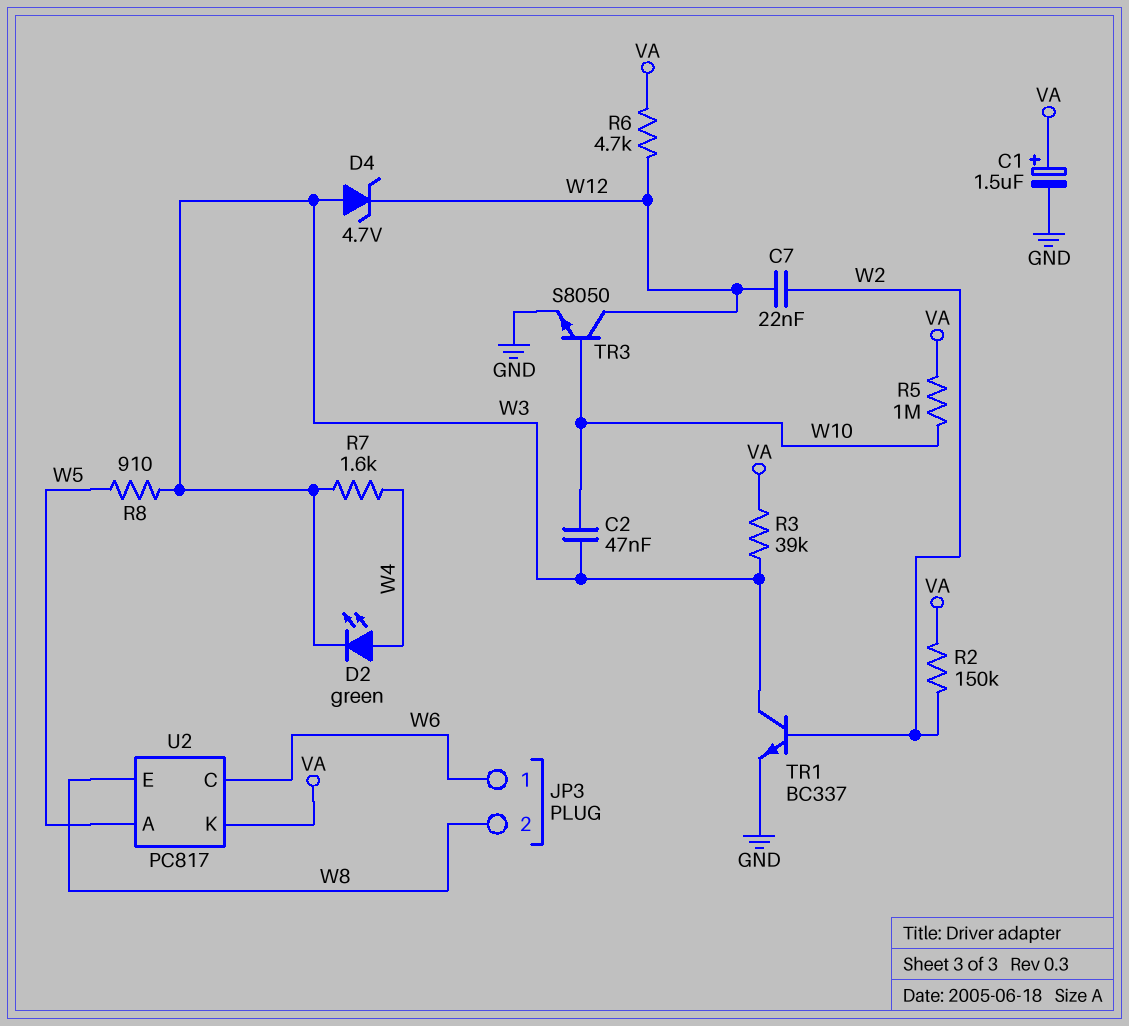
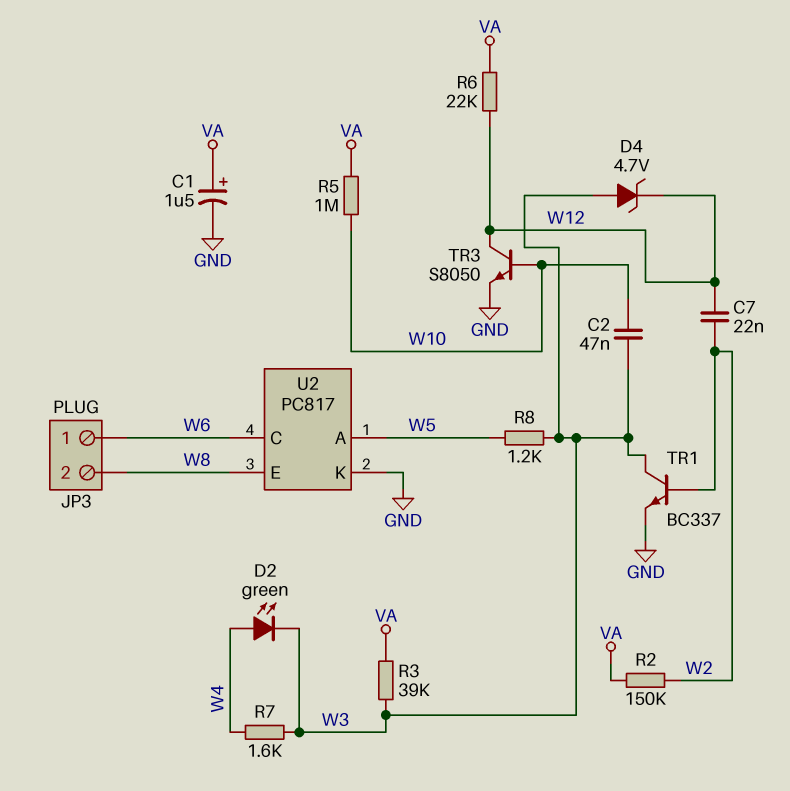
R6: 4.7k (VA, W12) -> 22k (VA, W12)
R8: 910 (W3, W5) -> 1.2k (W3, W5)
U2 pin K: VA -> GND

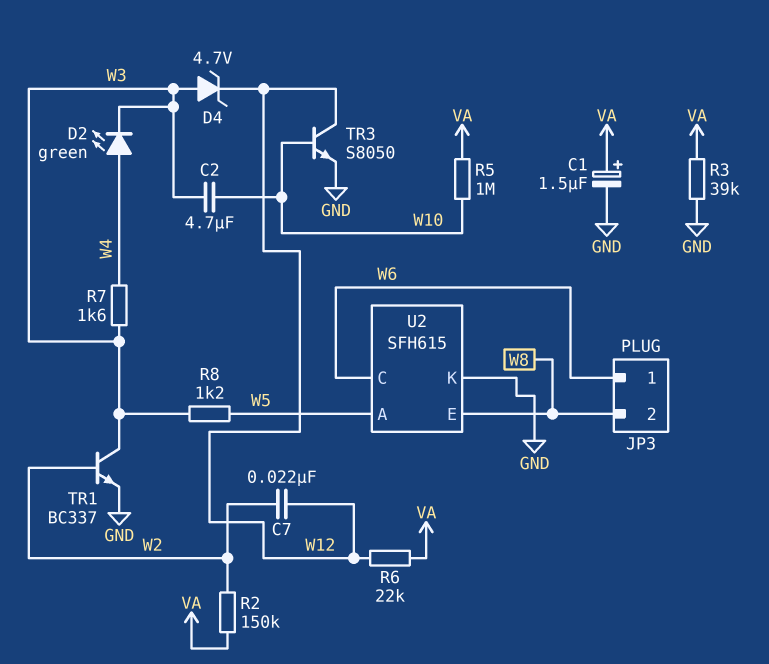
C2: 47nF (W3, W10) -> 4.7uF (W3, W10)
R3: 39k (VA, W3) -> 39k (GND, VA)
U2: PC817 -> SFH615

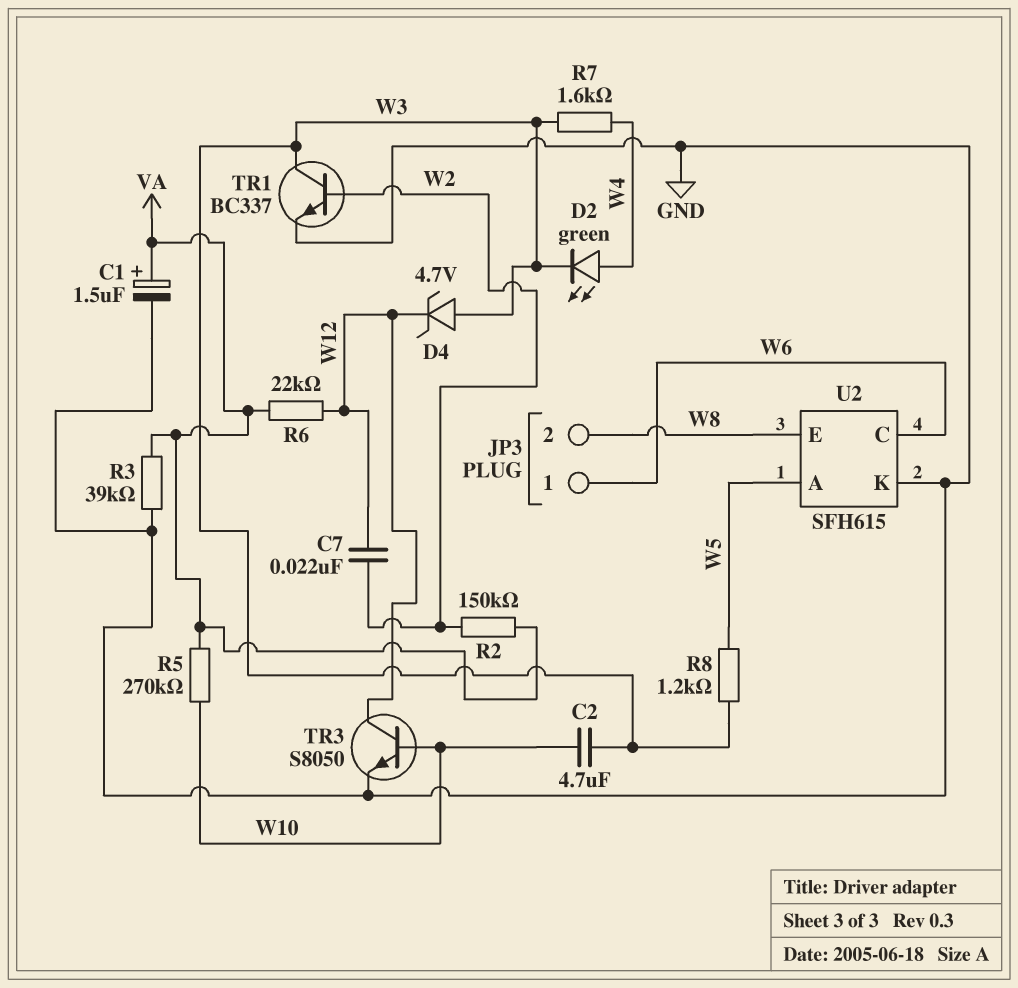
R5: 1M (VA, W10) -> 270k (VA, W10)

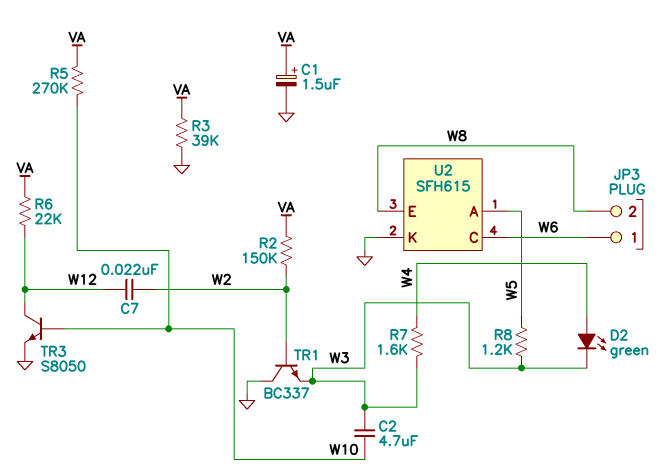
D4: zener 4.7V (A W3, K W12) -> none
TR1: NPN BC337 (B W2, C W3, E GND) -> NPN BC337 (B W2, C GND, E W3)

